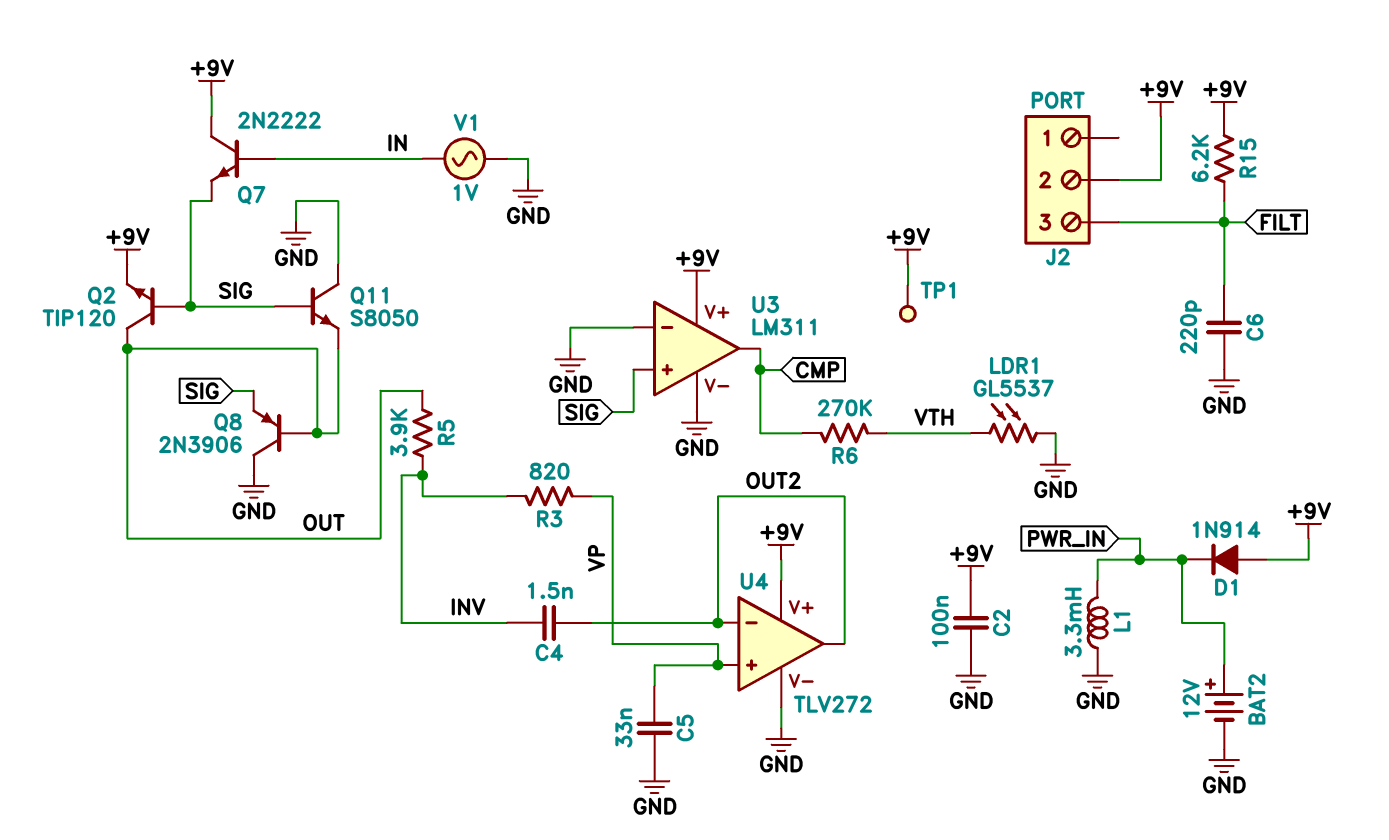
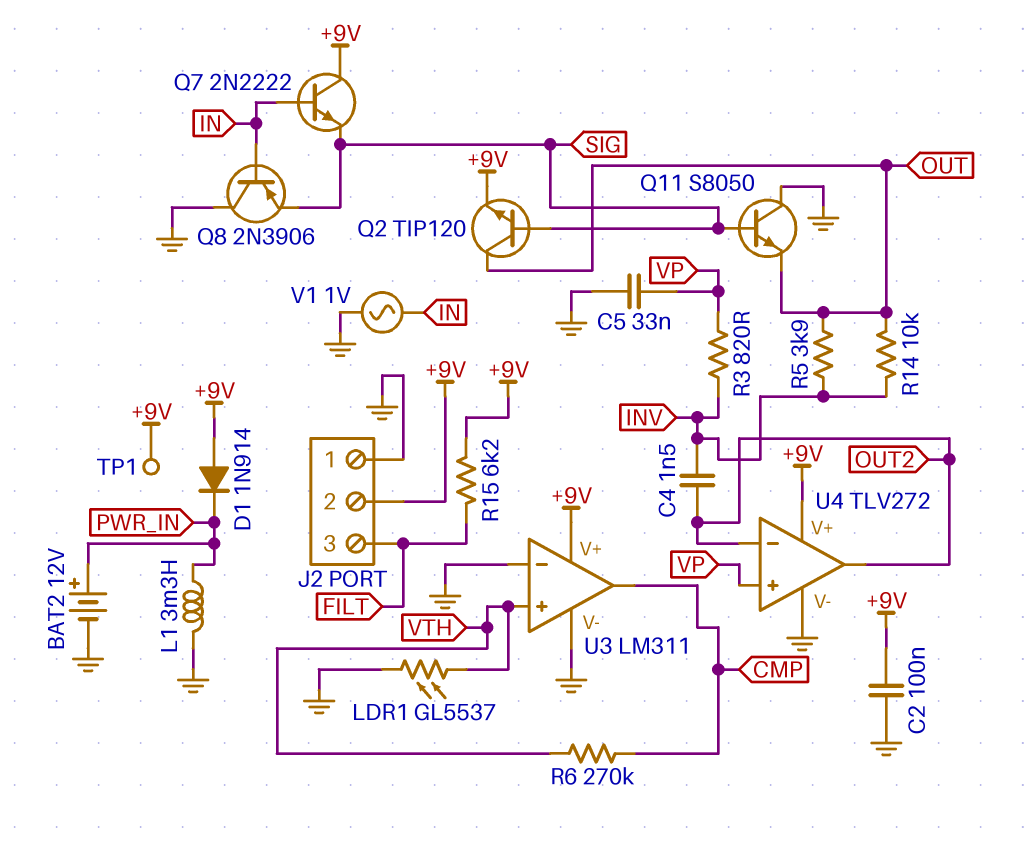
C6: 220pF (FILT, GND) -> none
J2 pin 1: none -> GND
Q8: PNP 2N3906 (B OUT, C GND, E SIG) -> PNP 2N3906 (B IN, C GND, E SIG)
R14: none -> 10k (INV, OUT)
U3 pin in+: SIG -> VTH

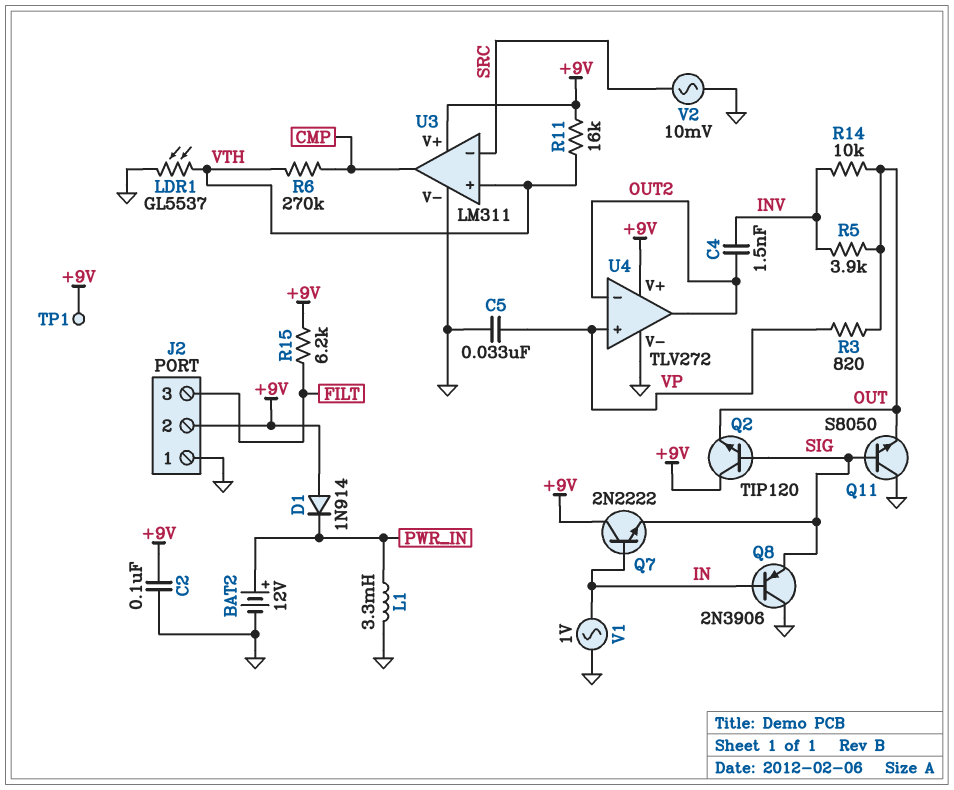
Q2: NPN TIP120 (B SIG, C OUT, E +9V) -> NPN TIP120 (B SIG, C +9V, E OUT)
R3: 820 (INV, VP) -> 820 (OUT, VP)
R11: none -> 16k (+9V, VTH)
U3 pin in-: GND -> SRC
V2: none -> AC 10mV (GND, SRC)

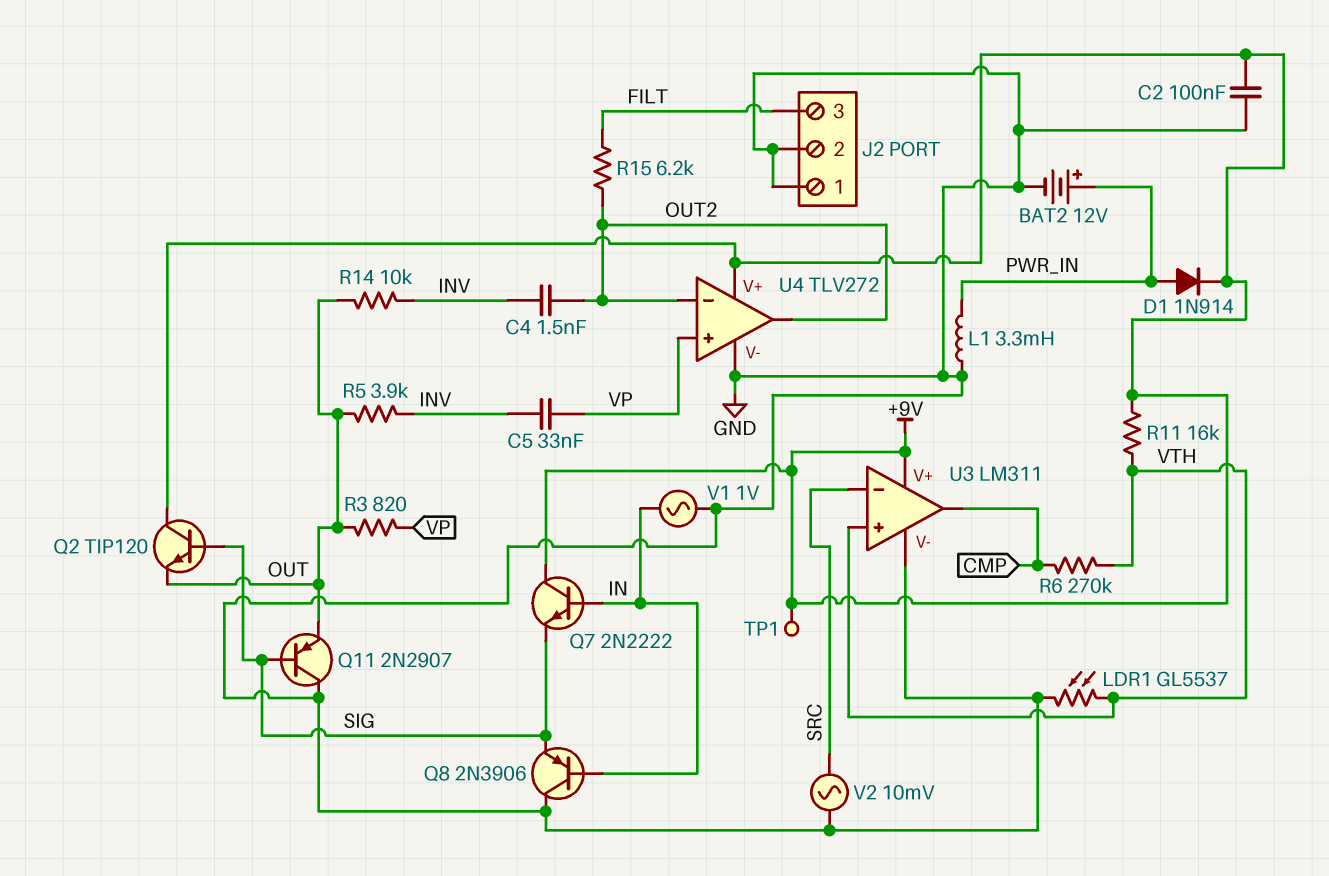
C5: 33nF (GND, VP) -> 33nF (INV, VP)
D1: diode 1N914 (A +9V, K PWR_IN) -> diode 1N914 (A PWR_IN, K +9V)
J2 pin 2: +9V -> GND
Q11: NPN S8050 (B SIG, C GND, E OUT) -> PNP 2N2907 (B SIG, C GND, E OUT)
R15: 6.2k (+9V, FILT) -> 6.2k (FILT, OUT2)

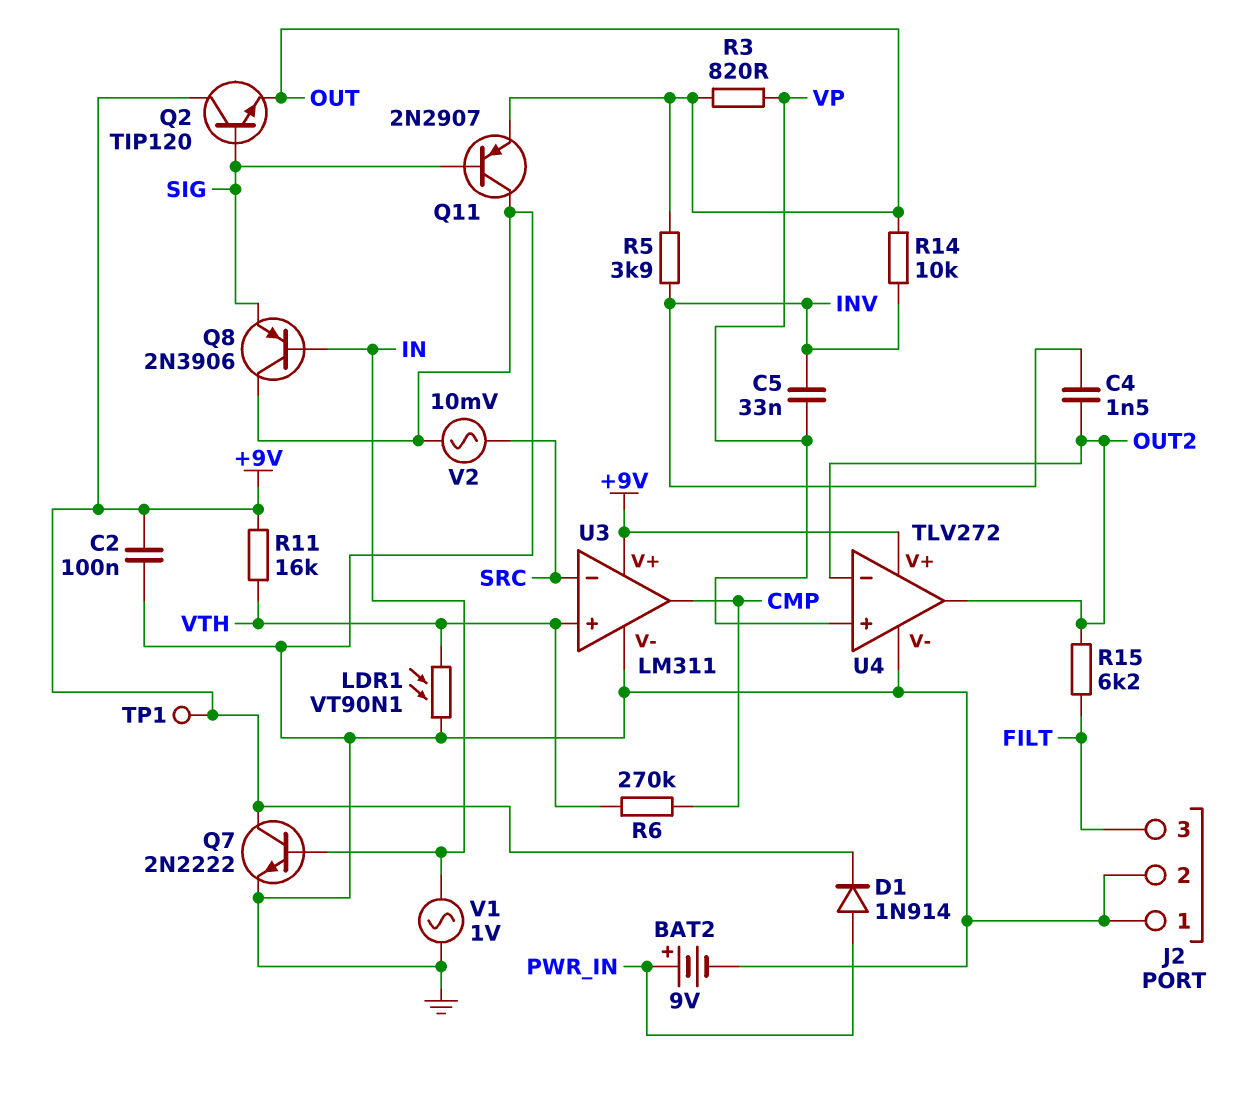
BAT2: 12V (plus PWR_IN, minus GND) -> 9V (plus PWR_IN, minus GND)
L1: 3.3mH (GND, PWR_IN) -> none
LDR1: GL5537 (GND, VTH) -> VT90N1 (GND, VTH)
Q7: NPN 2N2222 (B IN, C +9V, E SIG) -> NPN 2N2222 (B IN, C +9V, E GND)

